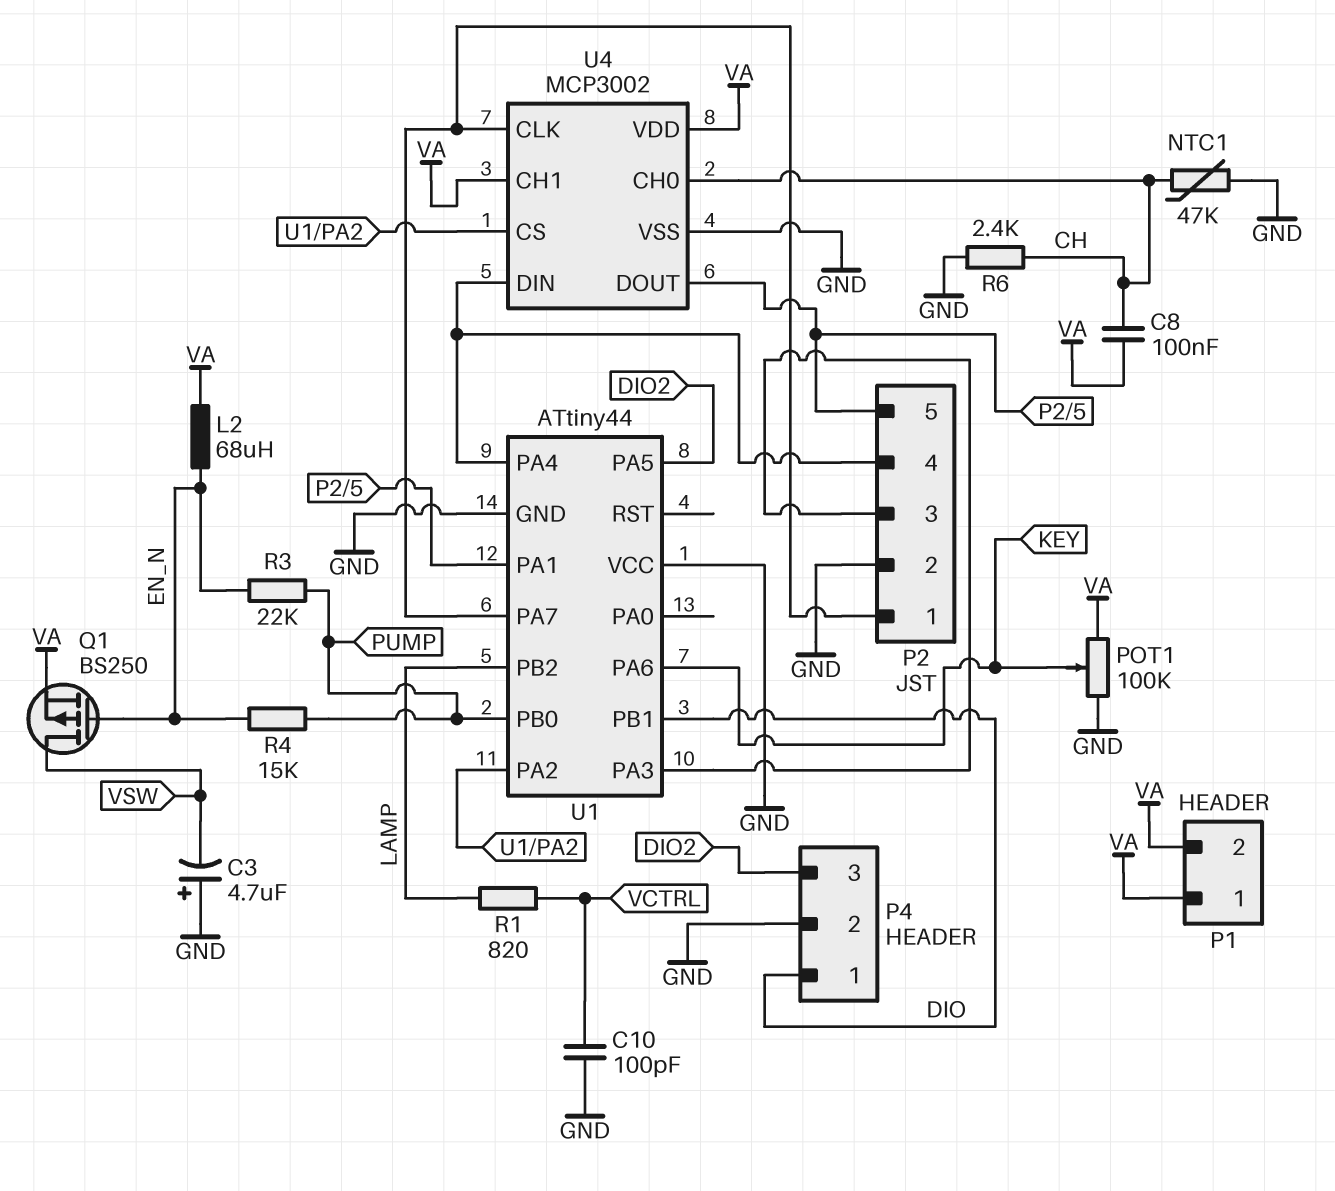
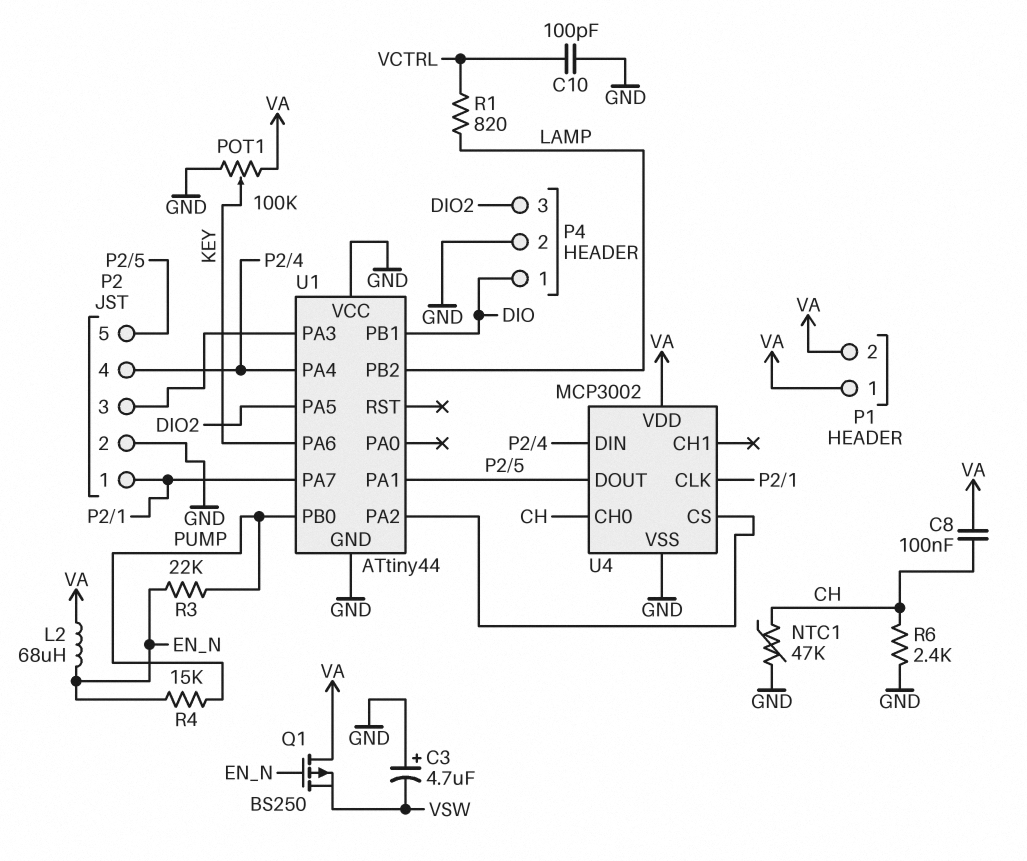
Q1: PMOS BS250 (G EN_N, D VSW, S VA) -> PMOS BS250 (G EN_N, D VA, S VSW)
U4 pin CH1: VA -> none

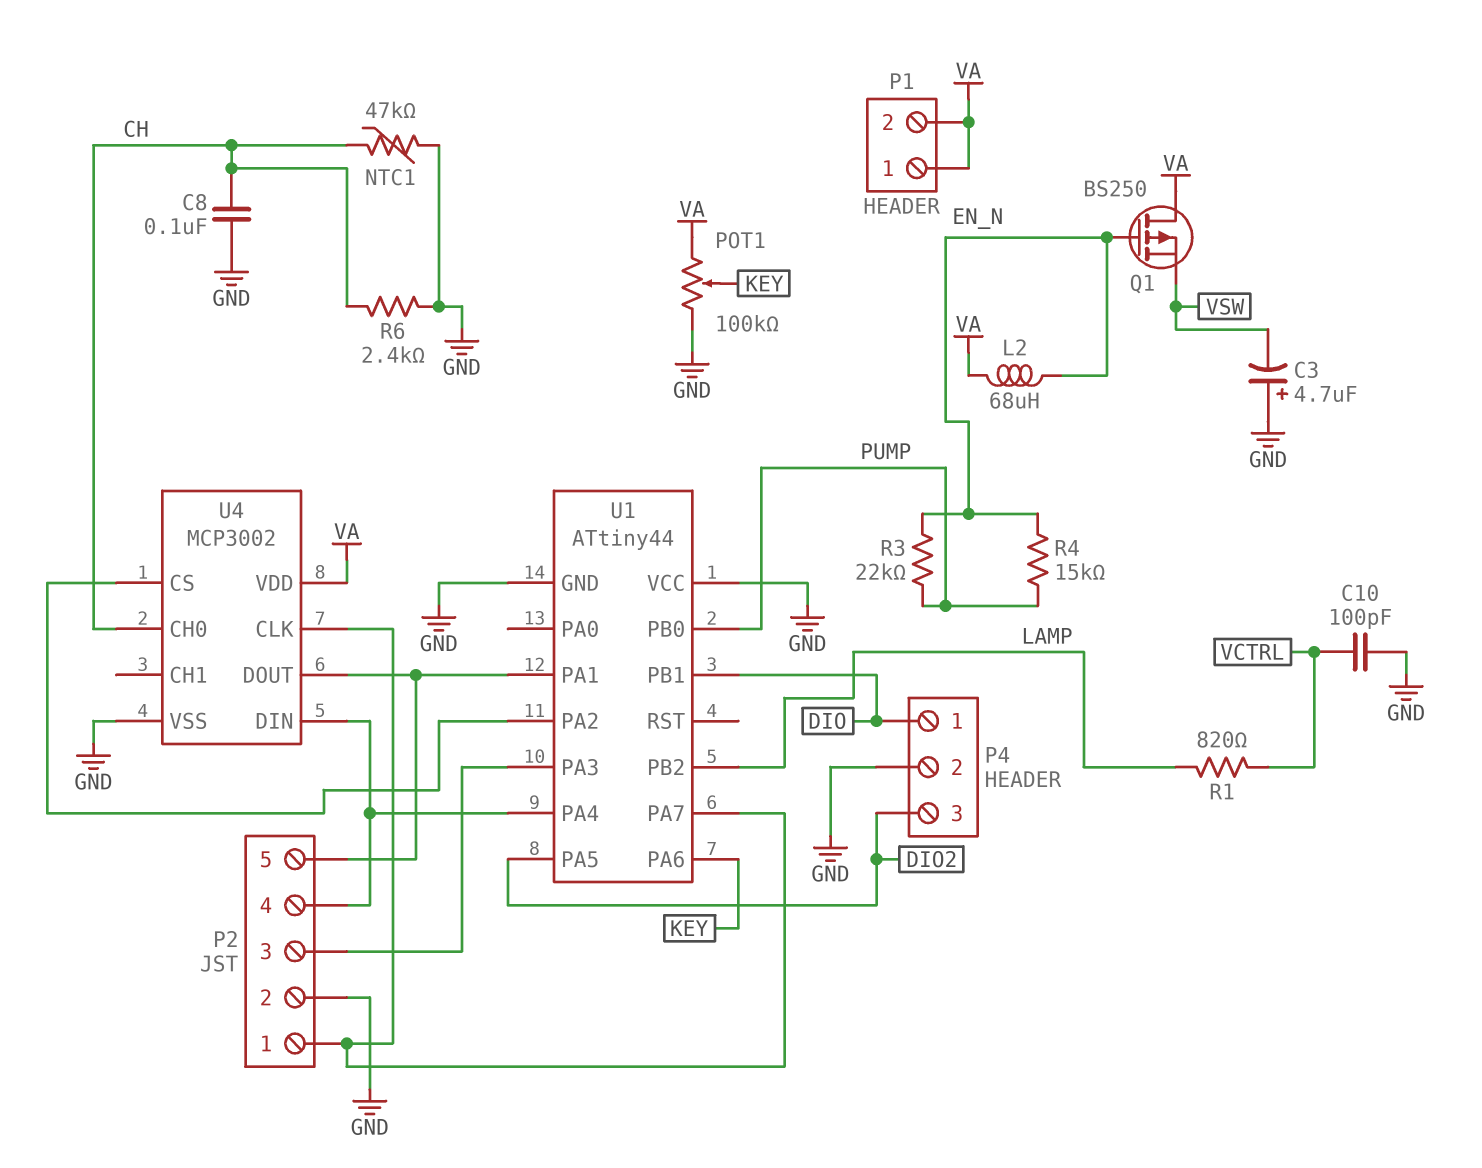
C8: 100nF (CH, VA) -> 100nF (CH, GND)

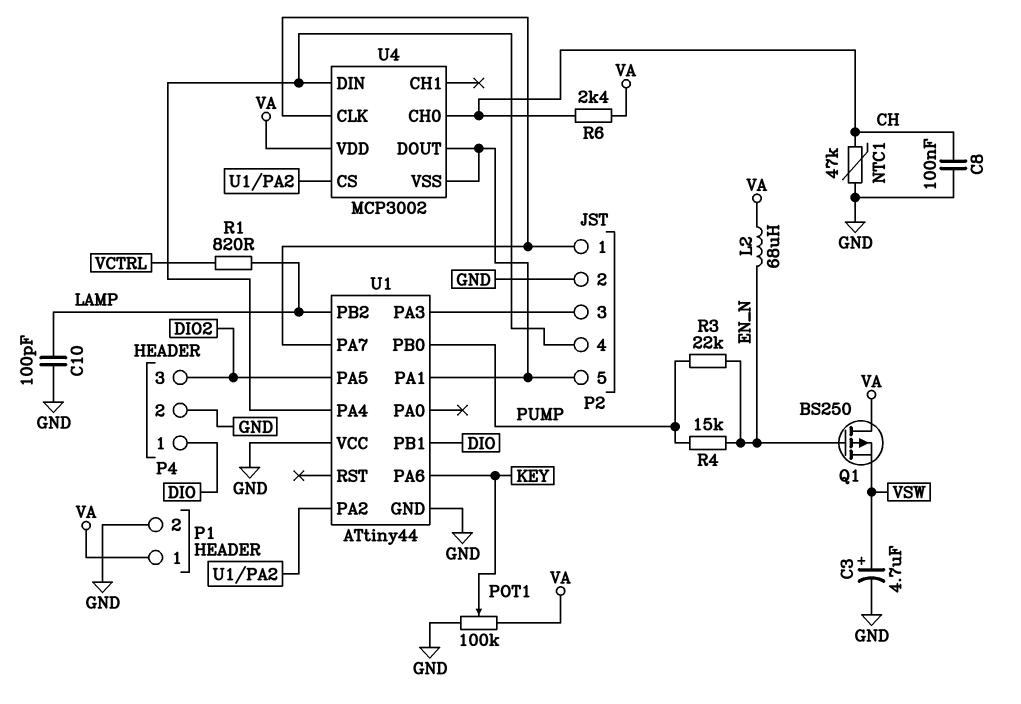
C3: 4.7uF (plus GND, minus VSW) -> 4.7uF (plus VSW, minus GND)
C10: 100pF (GND, VCTRL) -> 100pF (GND, LAMP)
P1 pin 2: VA -> GND
R6: 2.4k (CH, GND) -> 2.4k (CH, VA)
U4 pin VSS: GND -> P2/5

